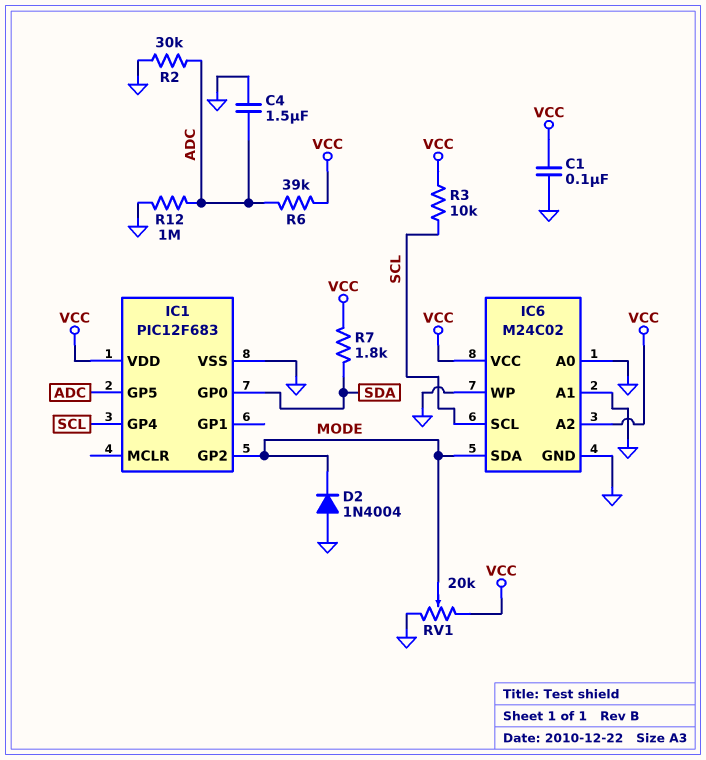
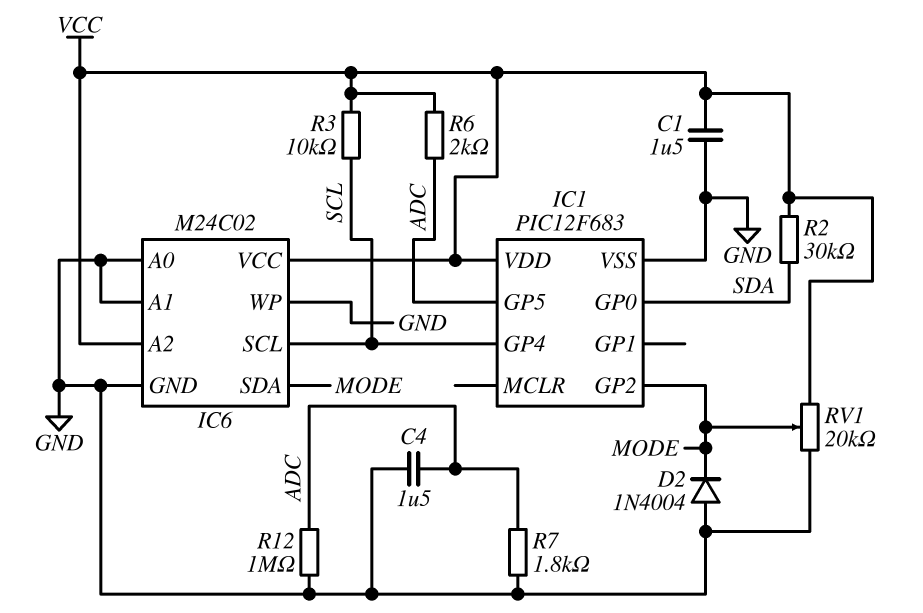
C1: 100nF (GND, VCC) -> 1.5uF (GND, VCC)
R2: 30k (ADC, GND) -> 30k (SDA, VCC)
R6: 39k (ADC, VCC) -> 2k (ADC, VCC)
R7: 1.8k (SDA, VCC) -> 1.8k (ADC, GND)

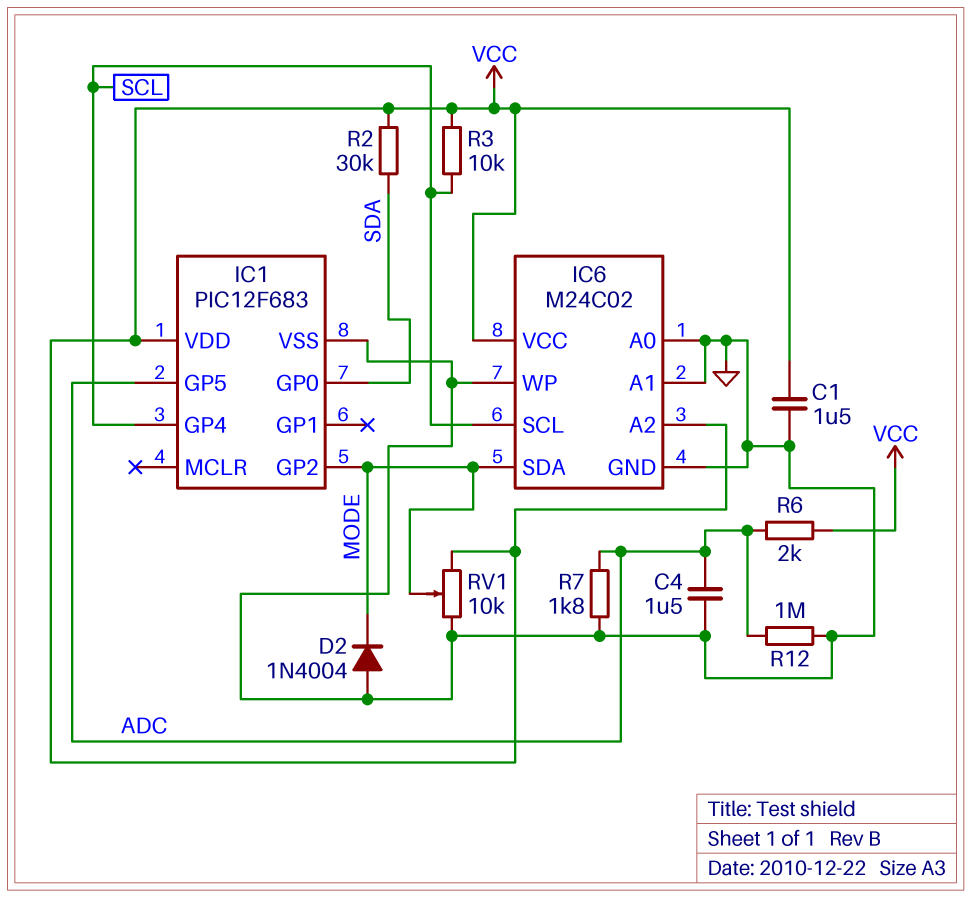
RV1: 20k (GND, VCC, wiper MODE) -> 10k (GND, VCC, wiper MODE)

